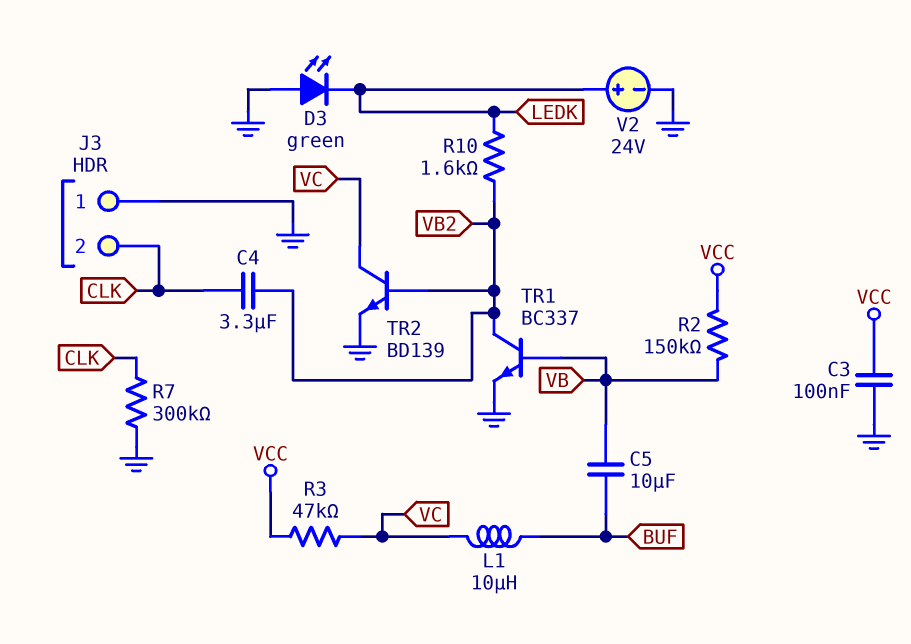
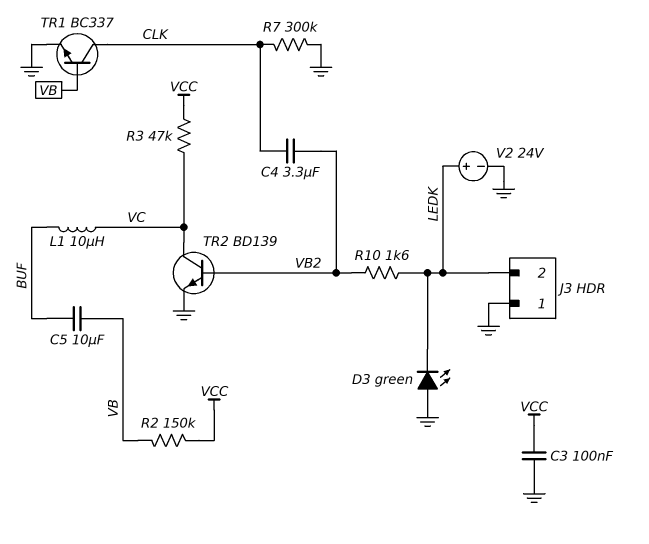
J3 pin 2: CLK -> LEDK
TR1: NPN BC337 (B VB, C VB2, E GND) -> NPN BC337 (B VB, C CLK, E GND)

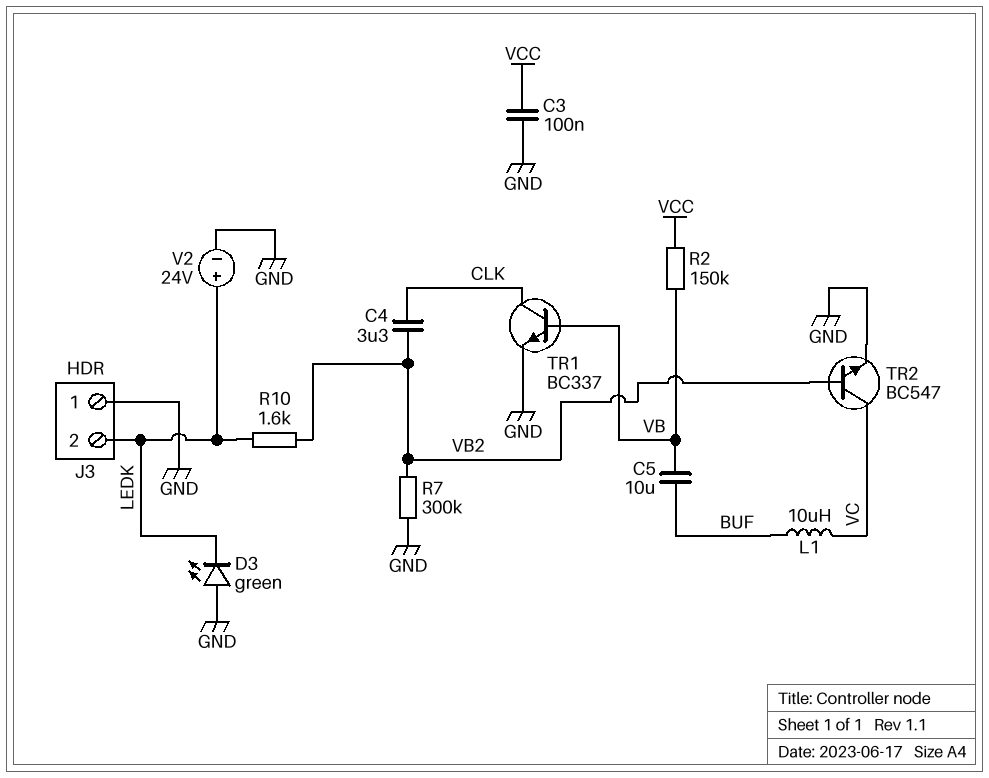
R3: 47k (VC, VCC) -> none
R7: 300k (CLK, GND) -> 300k (GND, VB2)
TR2: NPN BD139 (B VB2, C VC, E GND) -> NPN BC547 (B VB2, C VC, E GND)

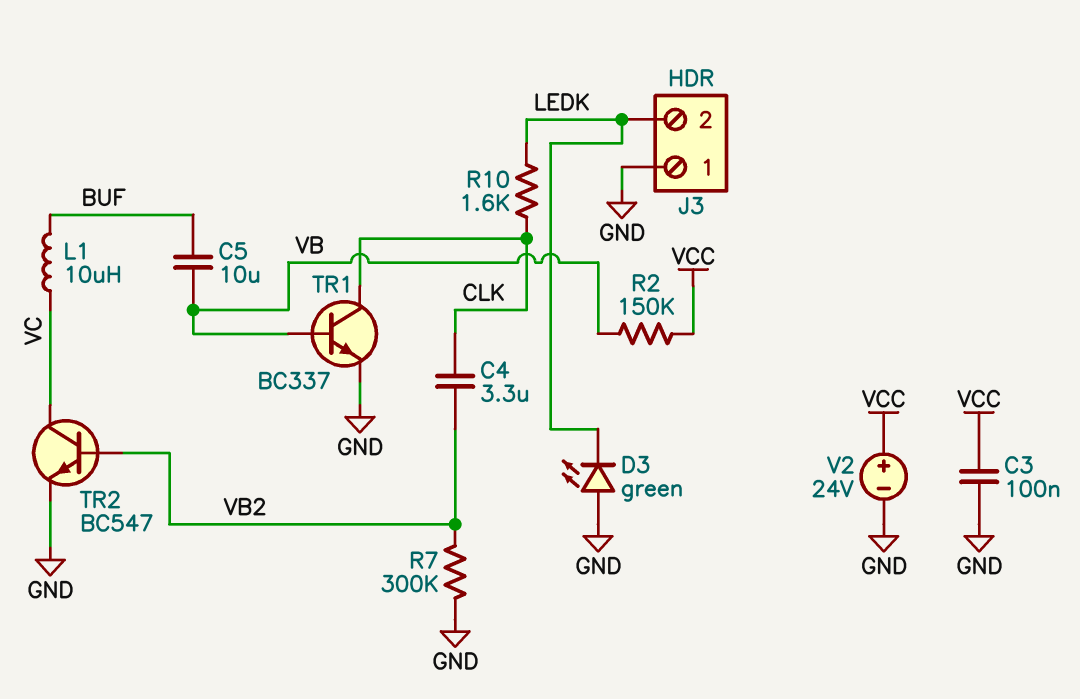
R10: 1.6k (LEDK, VB2) -> 1.6k (CLK, LEDK)
V2: 24V (plus LEDK, minus GND) -> 24V (plus VCC, minus GND)

